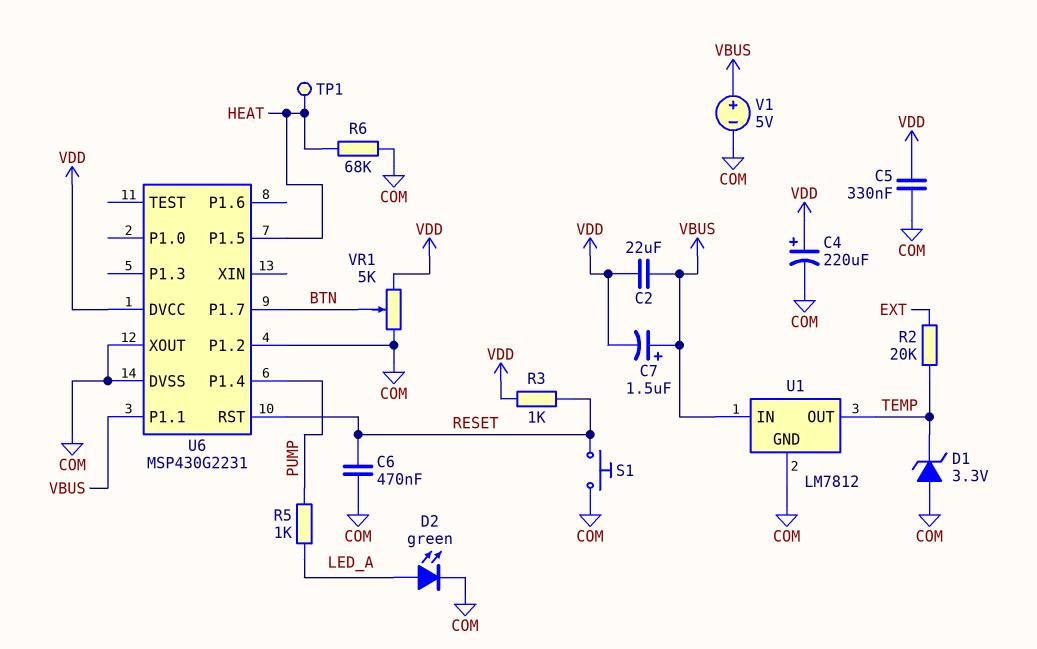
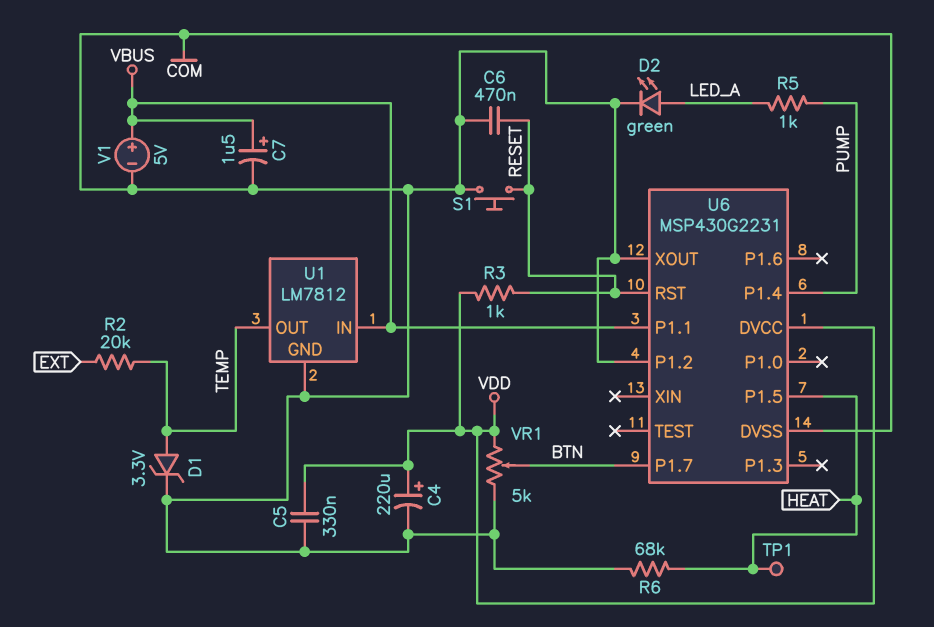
C2: 22uF (VBUS, VDD) -> none
C7: 1.5uF (plus VBUS, minus VDD) -> 1.5uF (plus VBUS, minus COM)
D1: zener 3.3V (A COM, K TEMP) -> zener 3.3V (A TEMP, K COM)

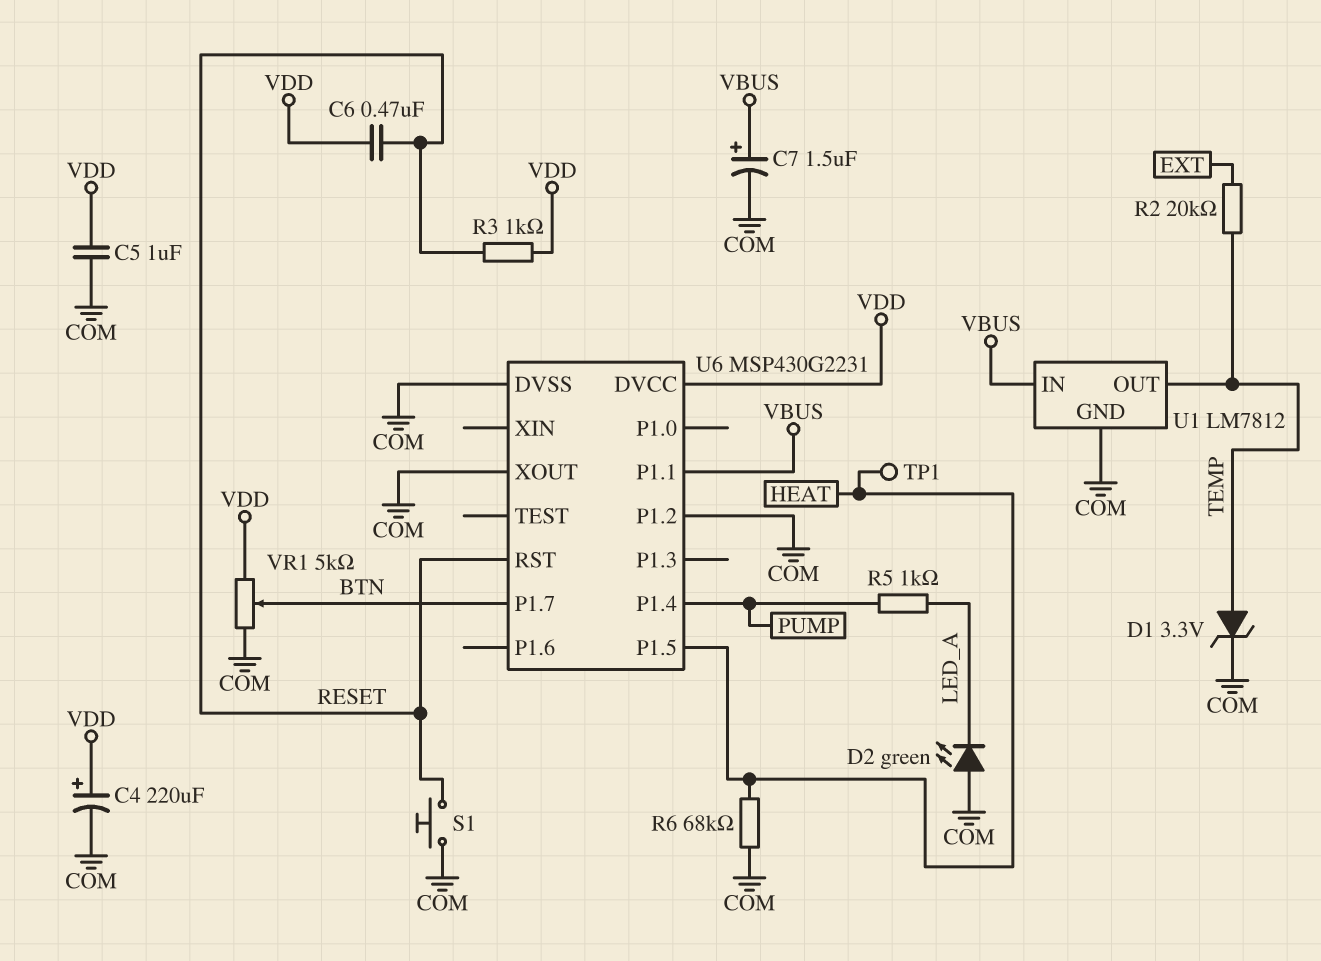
C5: 330nF (COM, VDD) -> 1uF (COM, VDD)
C6: 470nF (COM, RESET) -> 470nF (RESET, VDD)
D2: LED green (A LED_A, K COM) -> LED green (A COM, K LED_A)
V1: 5V (plus VBUS, minus COM) -> none

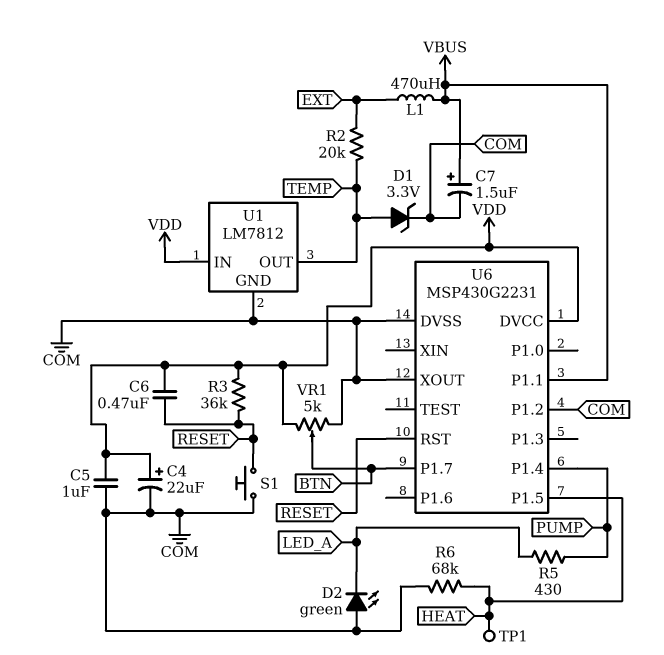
C4: 220uF (plus VDD, minus COM) -> 22uF (plus VDD, minus COM)
L1: none -> 470uH (EXT, VBUS)
R3: 1k (RESET, VDD) -> 36k (RESET, VDD)
R5: 1k (LED_A, PUMP) -> 430 (LED_A, PUMP)
U1 pin IN: VBUS -> VDD

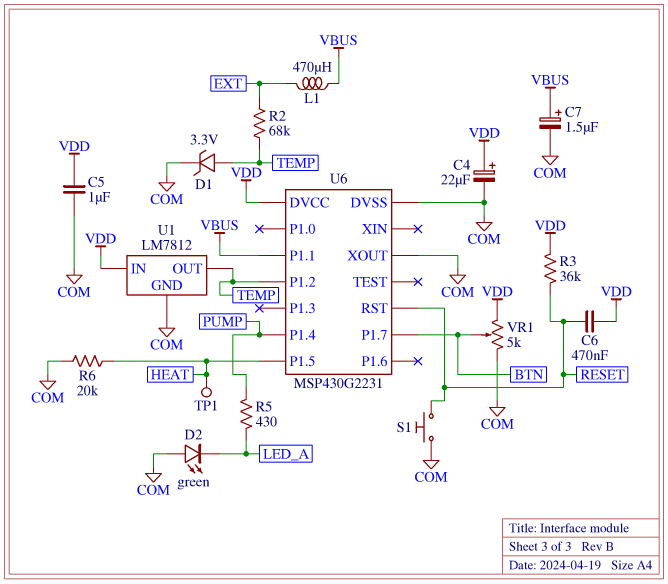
R2: 20k (EXT, TEMP) -> 68k (EXT, TEMP)
R6: 68k (COM, HEAT) -> 20k (COM, HEAT)
U6 pin P1.2: COM -> TEMP

